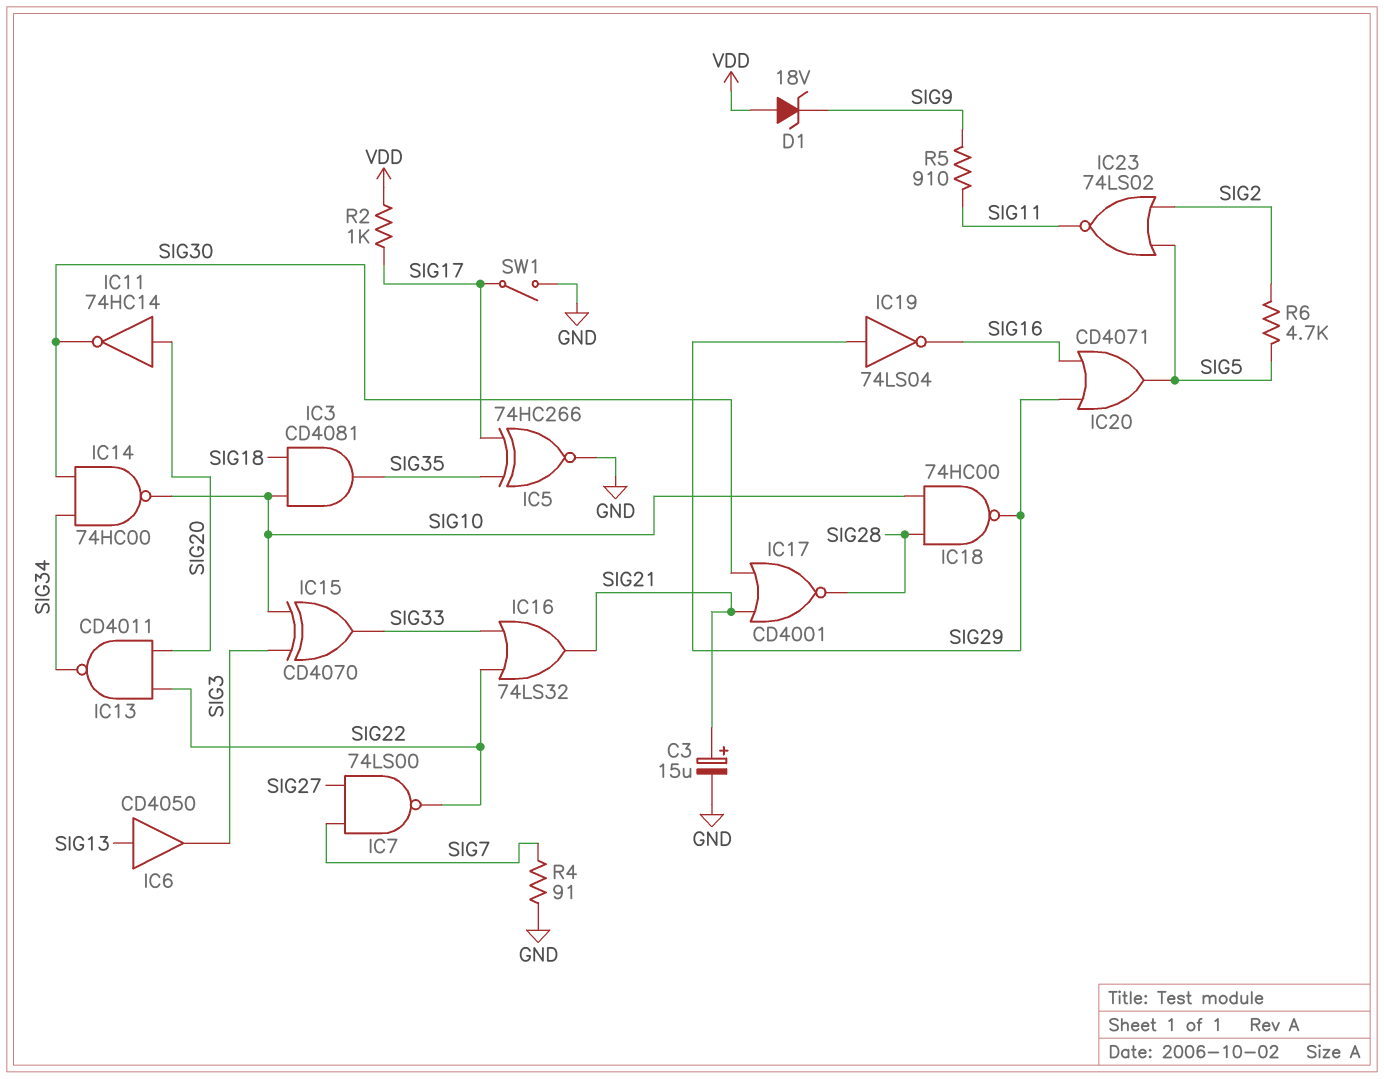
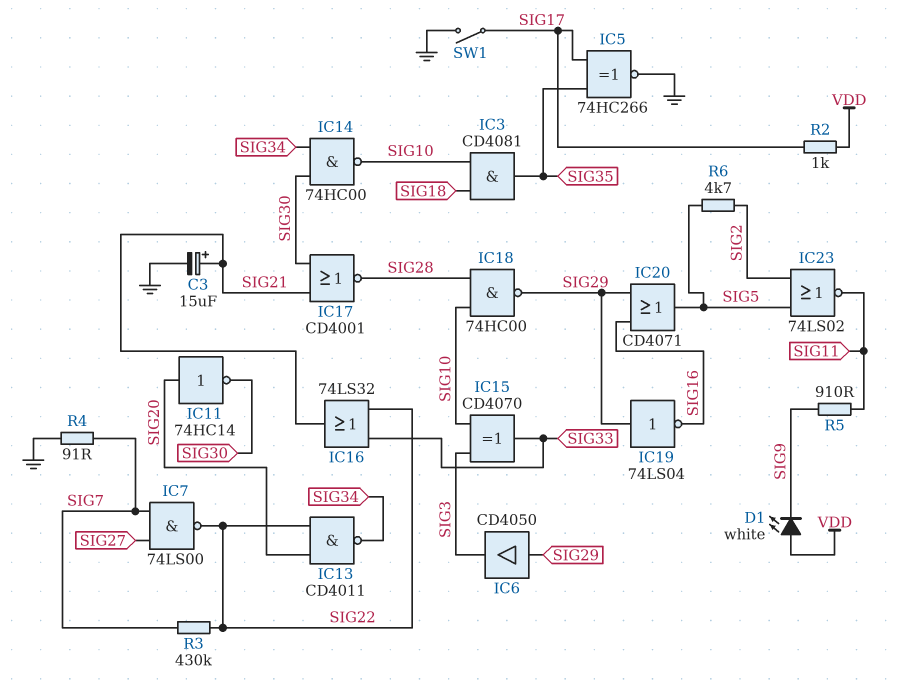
D1: zener 18V (A VDD, K SIG9) -> LED white (A VDD, K SIG9)
IC6: buffer CD4050 (in SIG13, out SIG3) -> buffer CD4050 (in SIG29, out SIG3)
R3: none -> 430k (SIG7, SIG22)

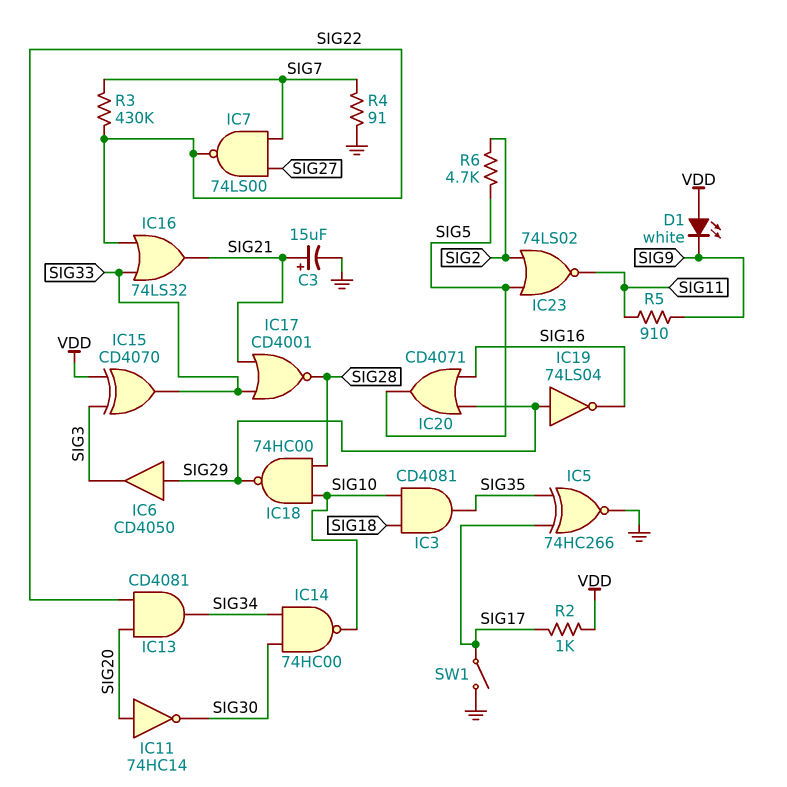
IC13: NAND CD4011 (in SIG20, in SIG22, out SIG34) -> AND CD4081 (in SIG20, in SIG22, out SIG34)
IC15: XOR CD4070 (in SIG3, in SIG10, out SIG33) -> XOR CD4070 (in SIG3, in VDD, out SIG33)
IC17: NOR CD4001 (in SIG21, in SIG30, out SIG28) -> NOR CD4001 (in SIG21, in SIG33, out SIG28)

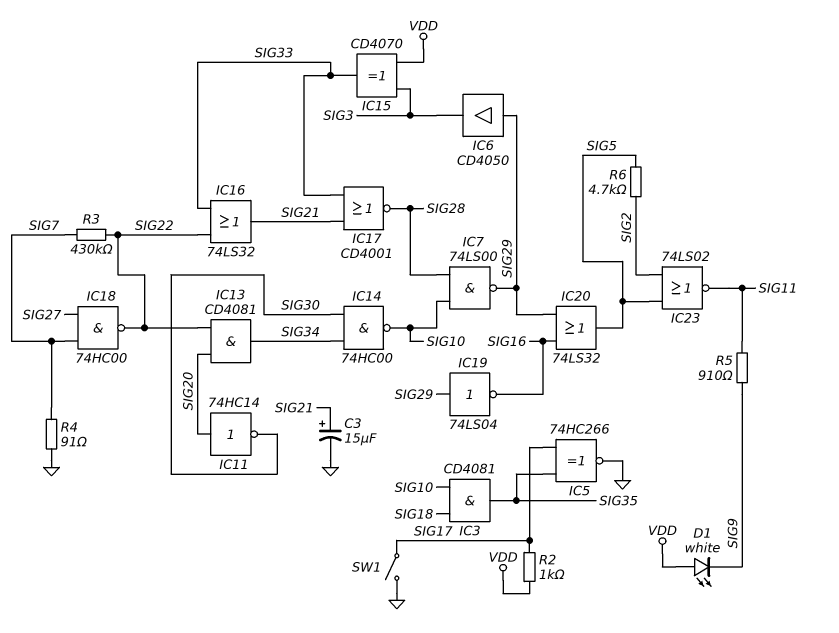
IC7: NAND 74LS00 (in SIG7, in SIG27, out SIG22) -> NAND 74LS00 (in SIG10, in SIG28, out SIG29)
IC18: NAND 74HC00 (in SIG10, in SIG28, out SIG29) -> NAND 74HC00 (in SIG7, in SIG27, out SIG22)
IC20: OR CD4071 (in SIG16, in SIG29, out SIG5) -> OR 74LS32 (in SIG16, in SIG29, out SIG5)

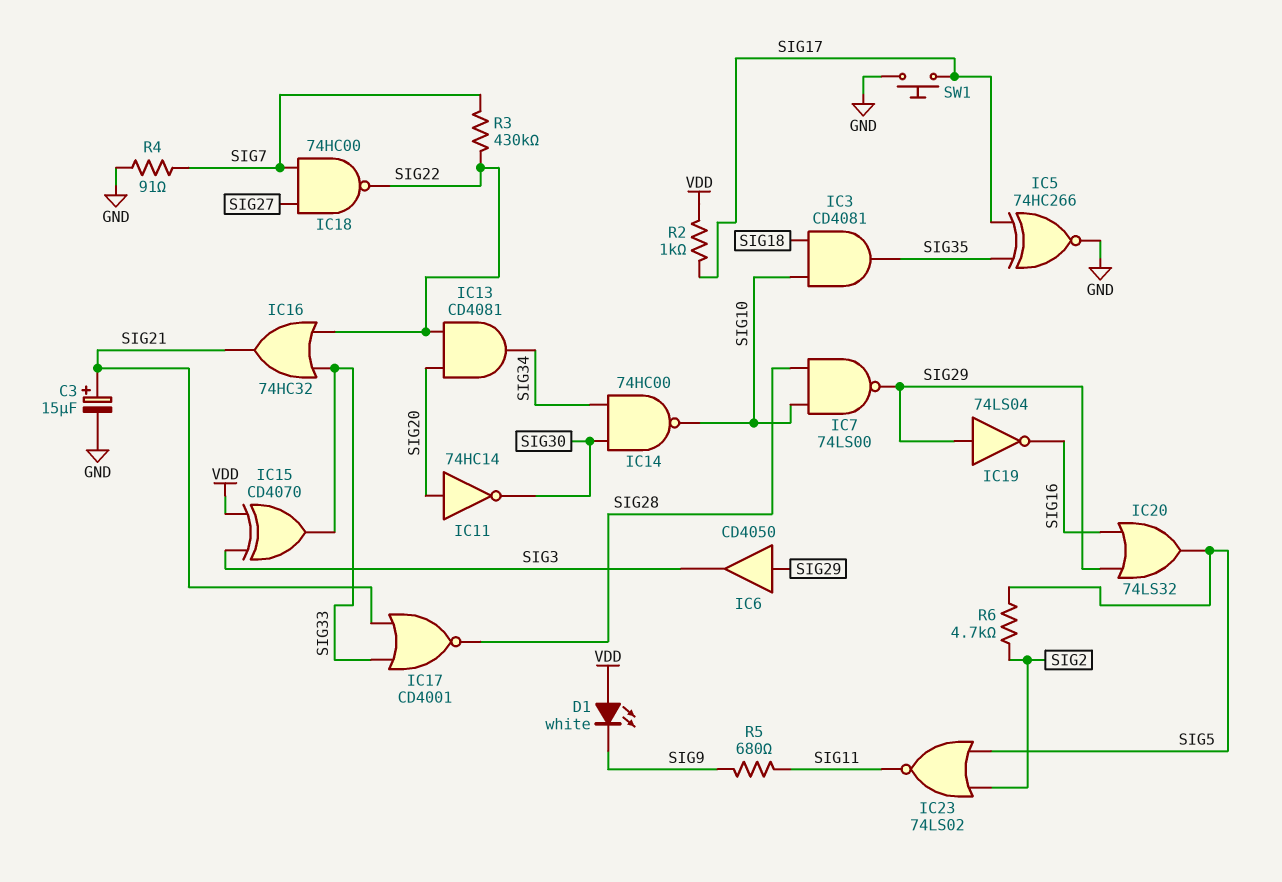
IC16: OR 74LS32 (in SIG22, in SIG33, out SIG21) -> OR 74HC32 (in SIG22, in SIG33, out SIG21)
R5: 910 (SIG9, SIG11) -> 680 (SIG9, SIG11)
SW1: switch (GND, SIG17) -> button (GND, SIG17)

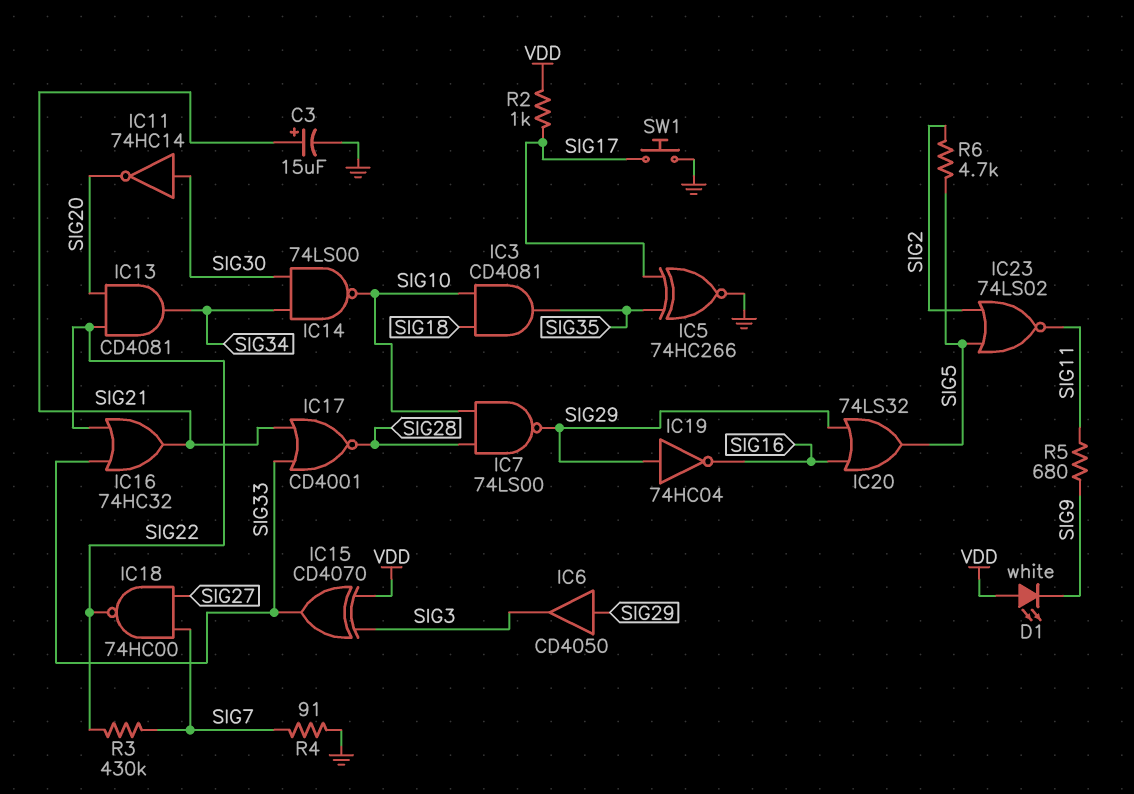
IC11: NOT 74HC14 (in SIG20, out SIG30) -> NOT 74HC14 (in SIG30, out SIG20)
IC14: NAND 74HC00 (in SIG30, in SIG34, out SIG10) -> NAND 74LS00 (in SIG30, in SIG34, out SIG10)
IC19: NOT 74LS04 (in SIG29, out SIG16) -> NOT 74HC04 (in SIG29, out SIG16)

